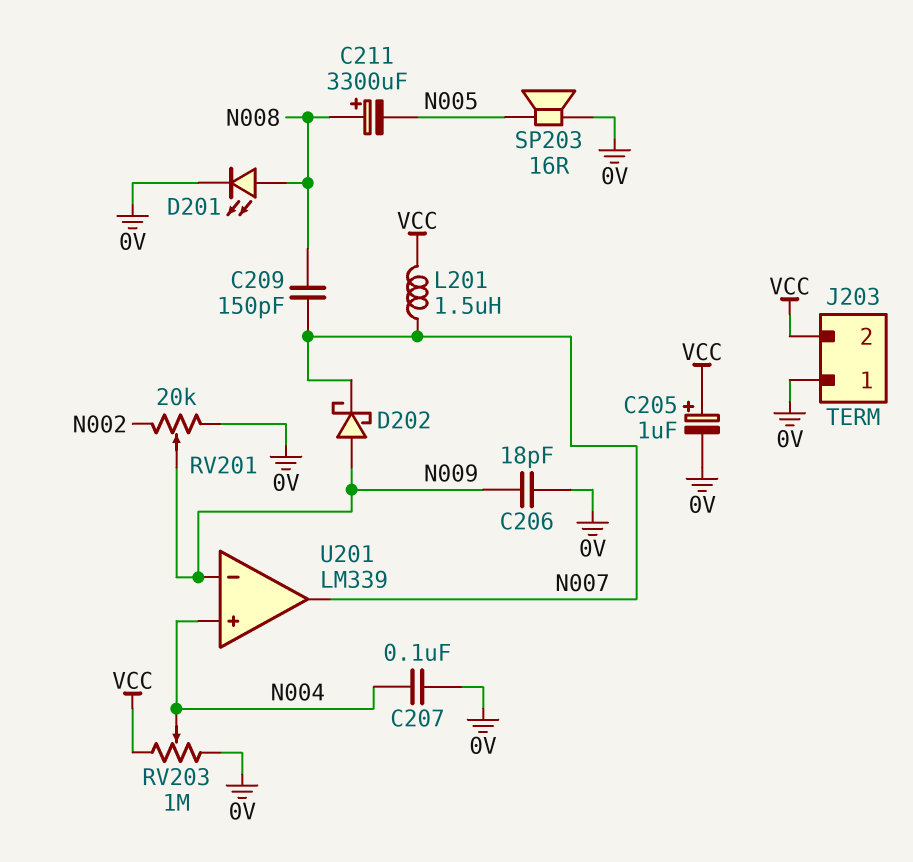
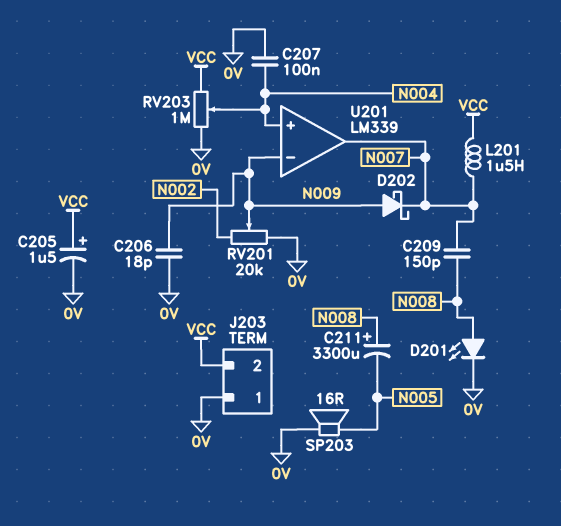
C205: 1uF (plus VCC, minus 0V) -> 1.5uF (plus VCC, minus 0V)

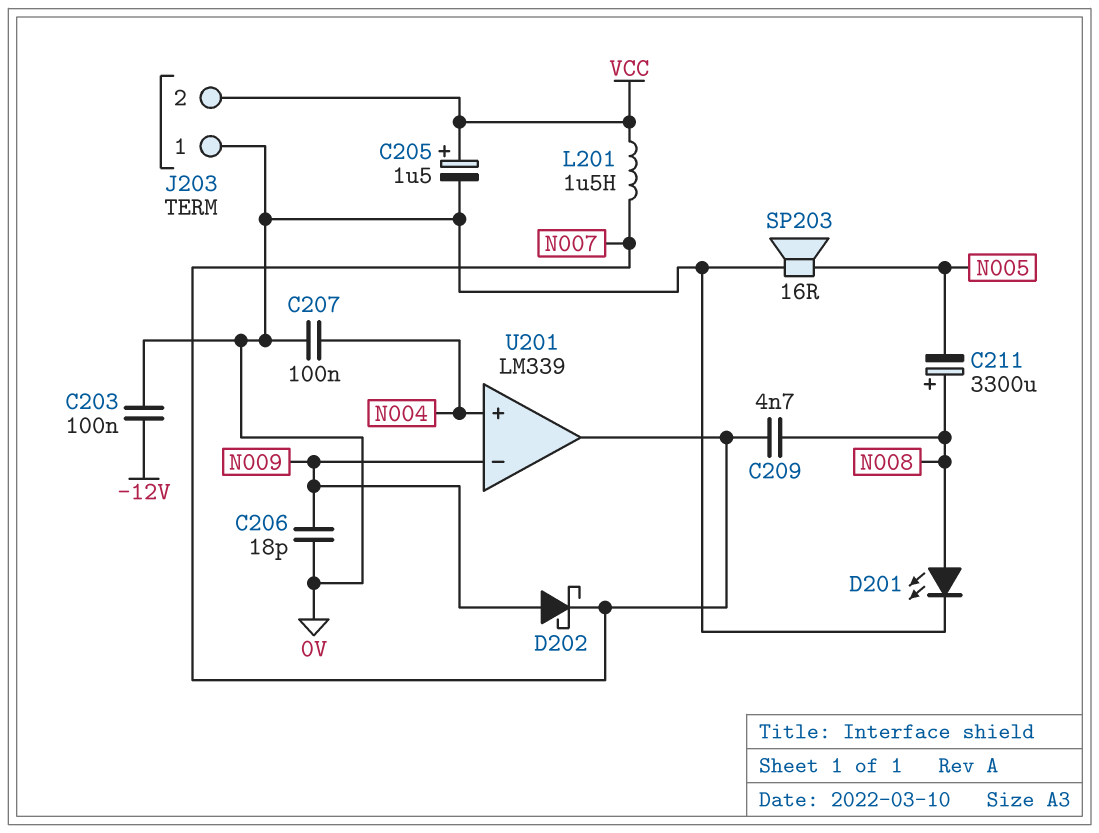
C203: none -> 100nF (-12V, 0V)
C209: 150pF (N007, N008) -> 4.7nF (N007, N008)
RV201: 20k (0V, N002, wiper N009) -> none
RV203: 1M (0V, VCC, wiper N004) -> none

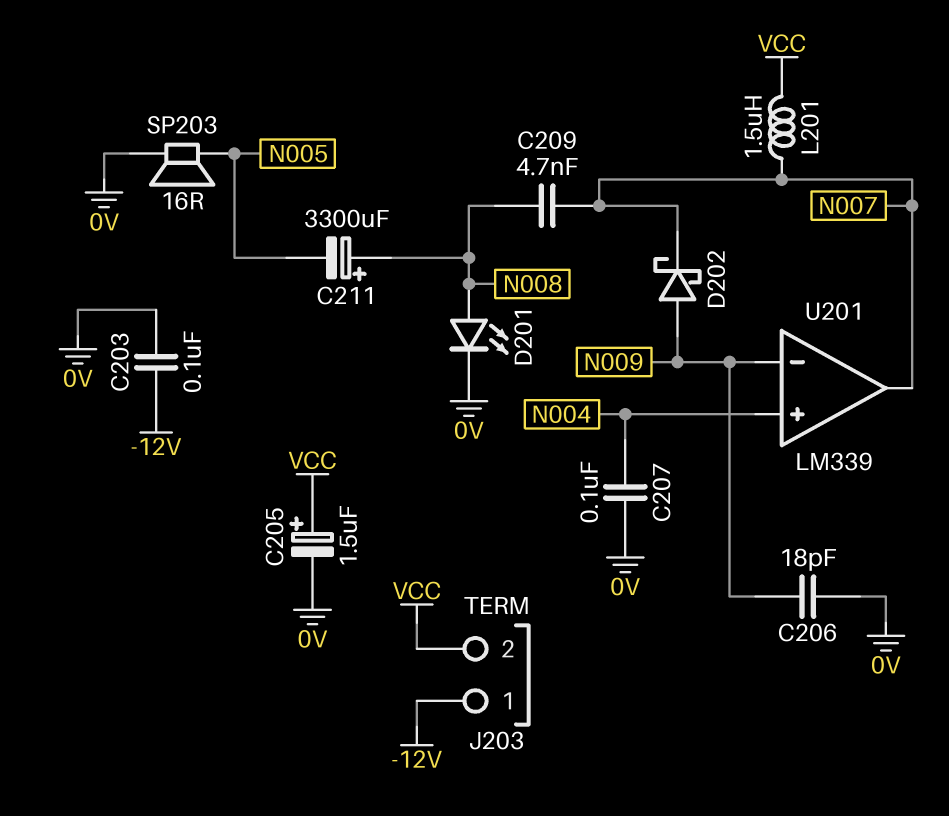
J203 pin 1: 0V -> -12V

